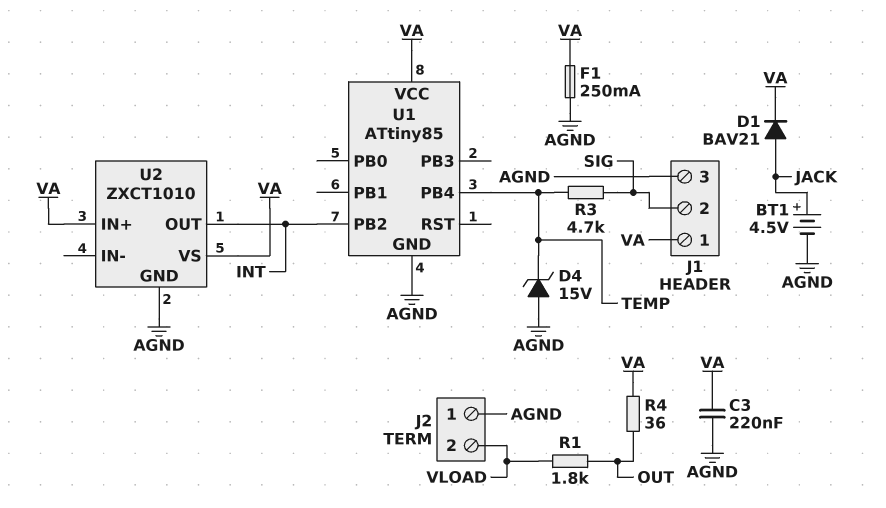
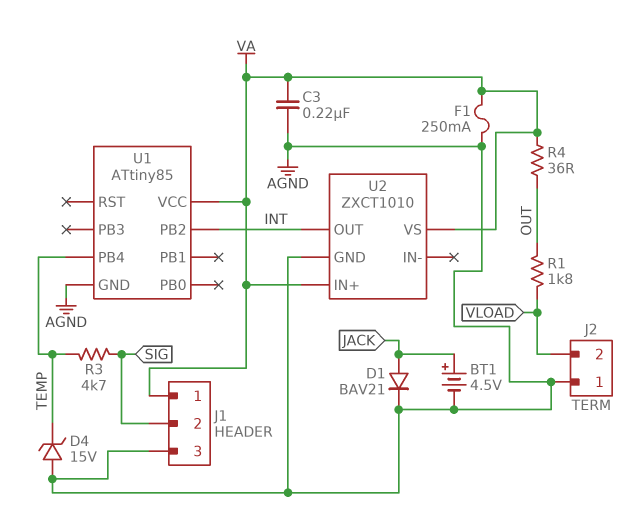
D1: diode BAV21 (A JACK, K VA) -> diode BAV21 (A JACK, K AGND)

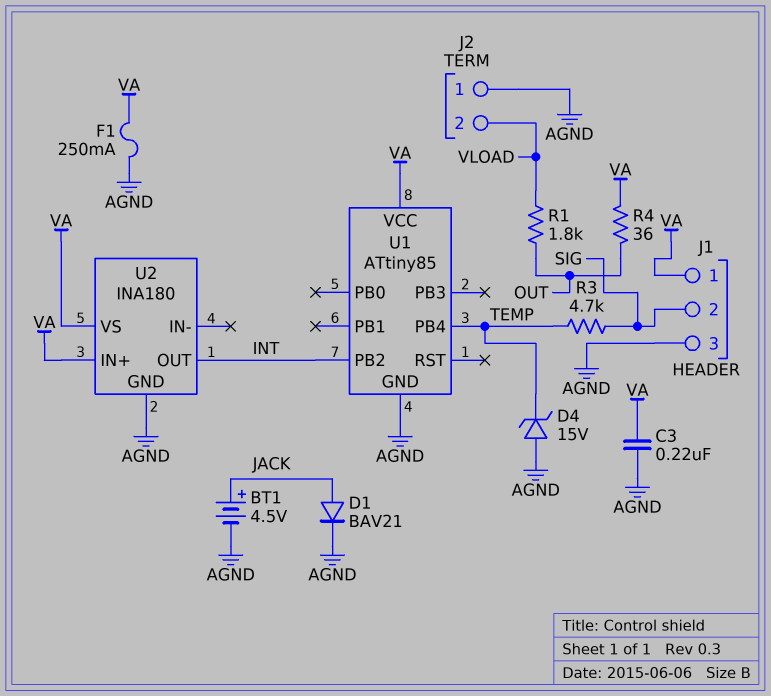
U2: ZXCT1010 -> INA180

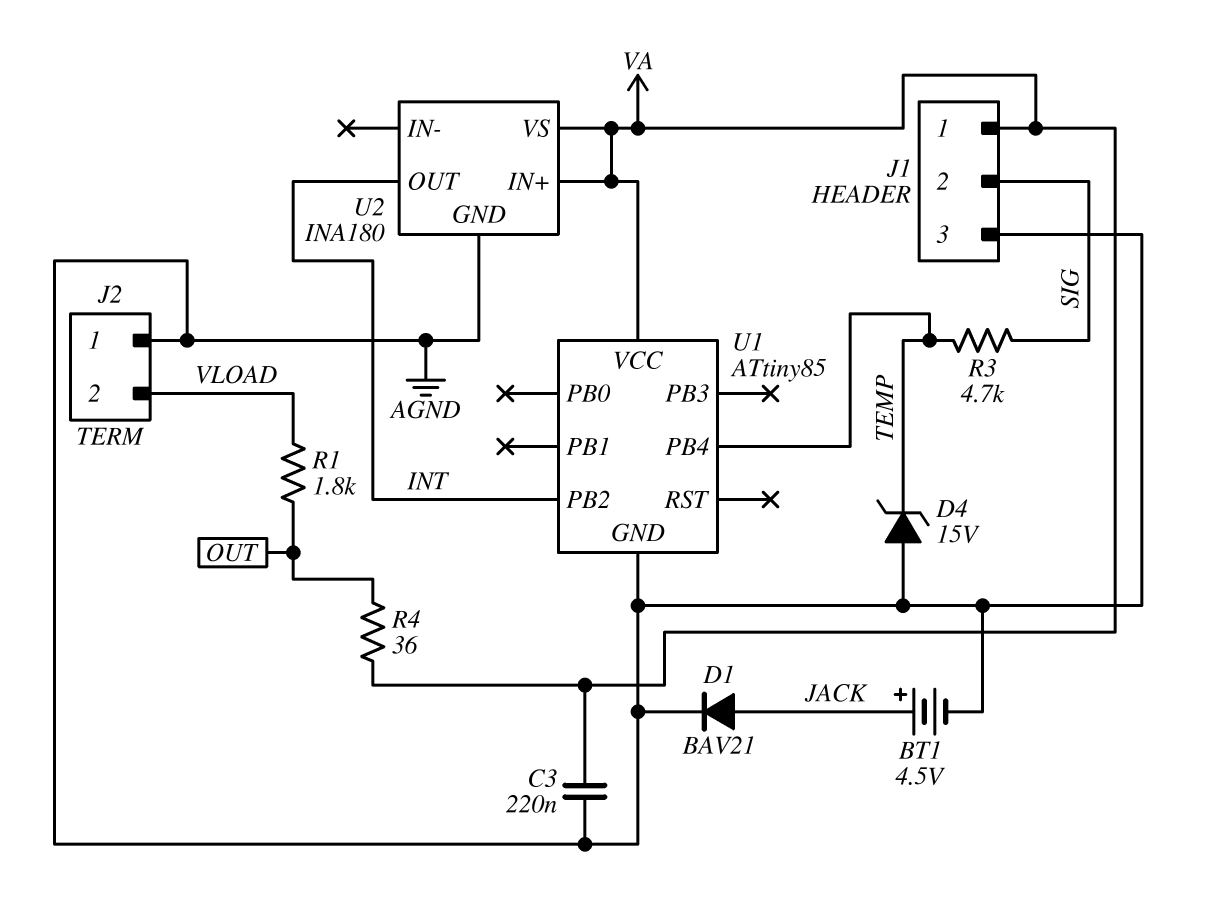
F1: 250mA (AGND, VA) -> none

